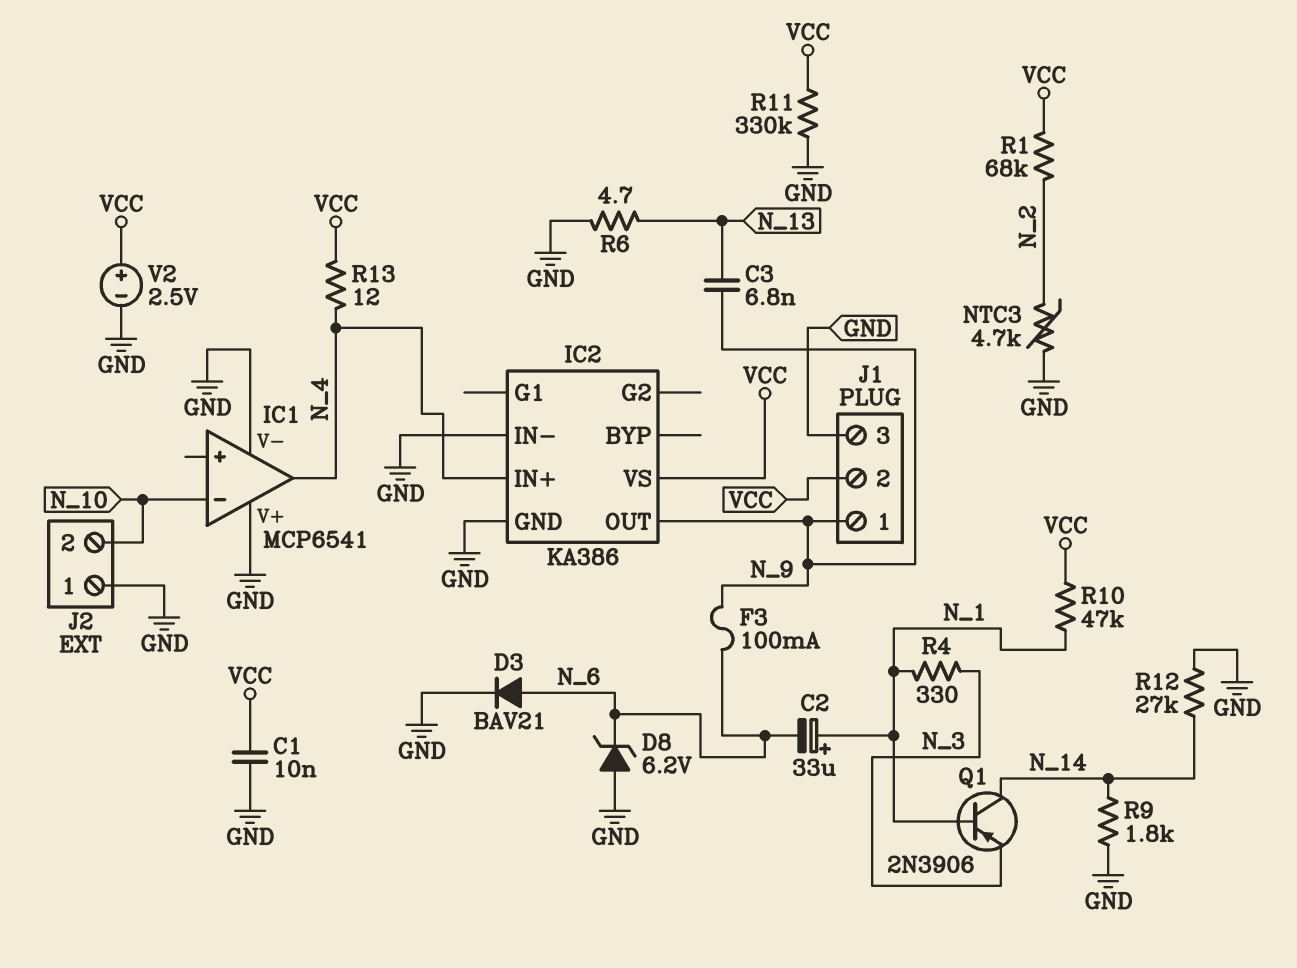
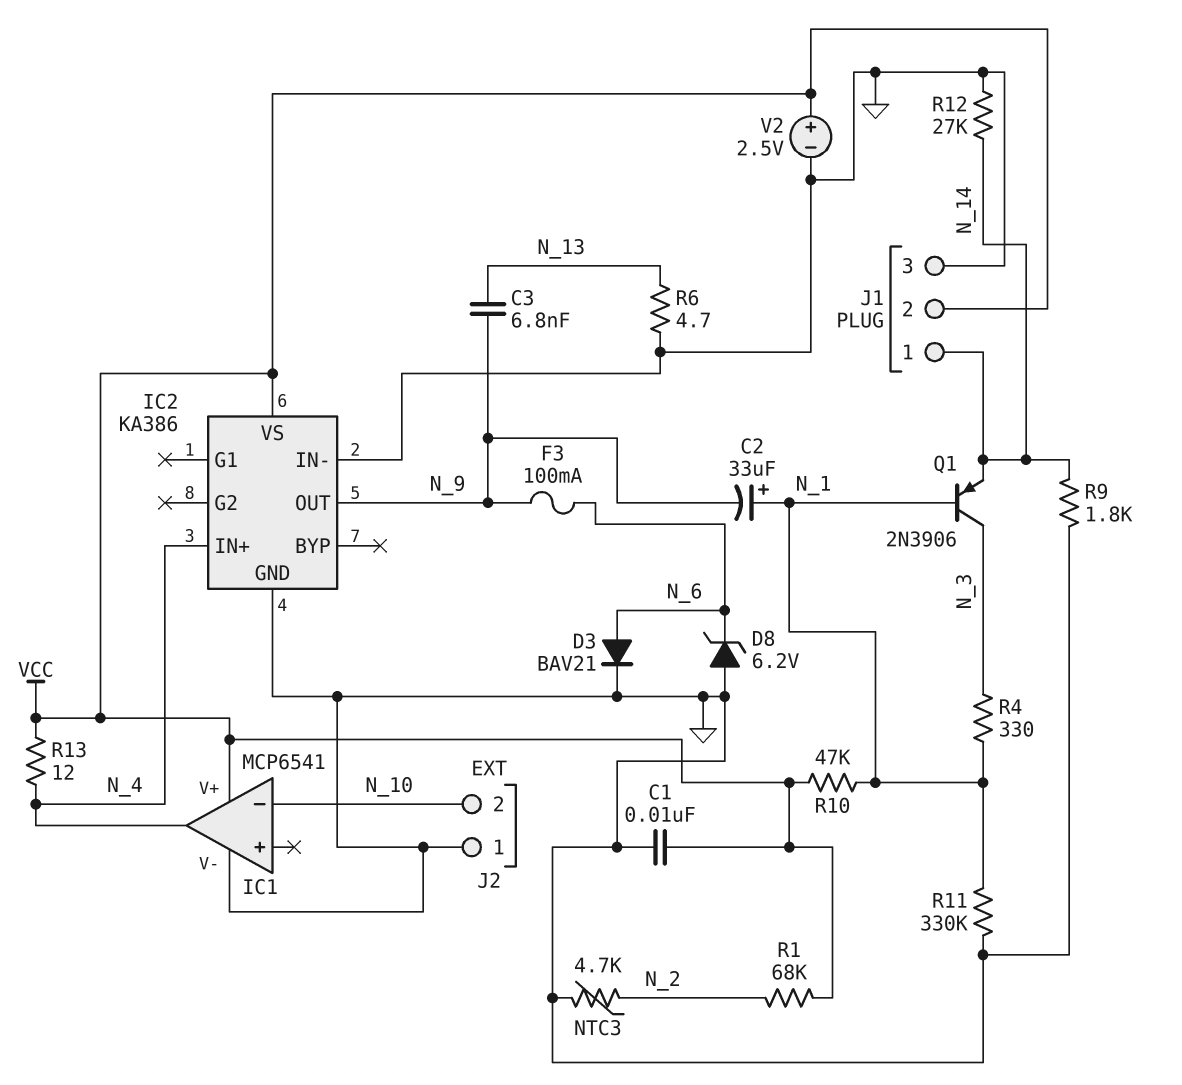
C2: 33uF (plus N_1, minus N_6) -> 33uF (plus N_1, minus N_9)
IC1 pin V+: GND -> VCC
J1 pin 1: N_9 -> N_14
Q1: PNP 2N3906 (B N_1, C N_14, E N_3) -> PNP 2N3906 (B N_1, C N_3, E N_14)
R11: 330k (GND, VCC) -> 330k (GND, N_1)

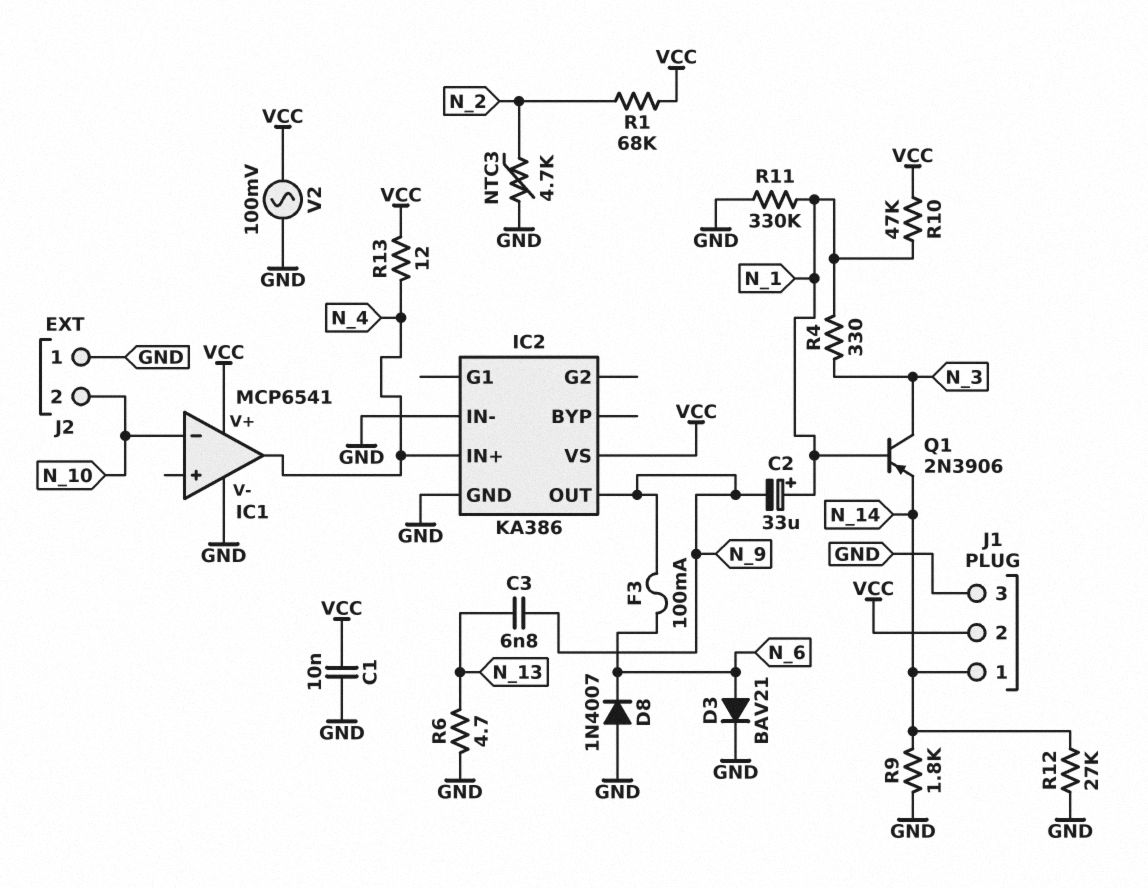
D8: zener 6.2V (A GND, K N_6) -> diode 1N4007 (A GND, K N_6)
V2: 2.5V (plus VCC, minus GND) -> AC 100mV (GND, VCC)

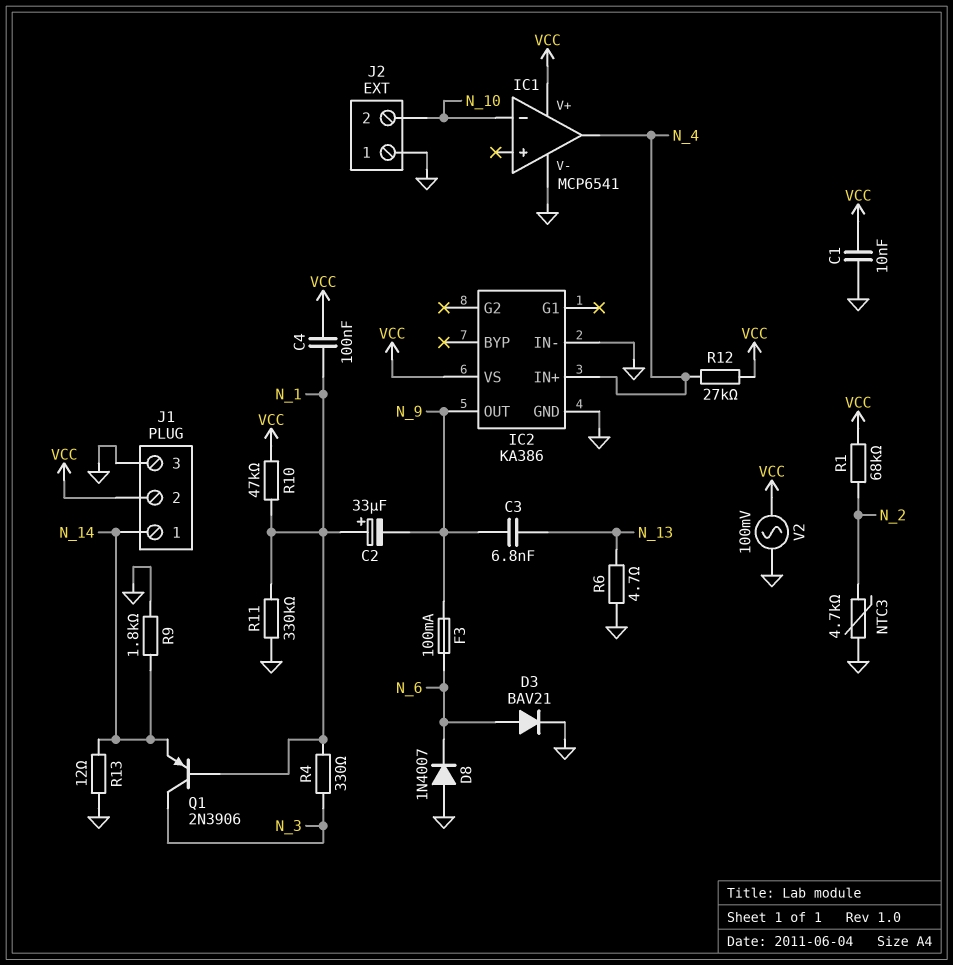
C4: none -> 100nF (N_1, VCC)
R12: 27k (GND, N_14) -> 27k (N_4, VCC)
R13: 12 (N_4, VCC) -> 12 (GND, N_14)

